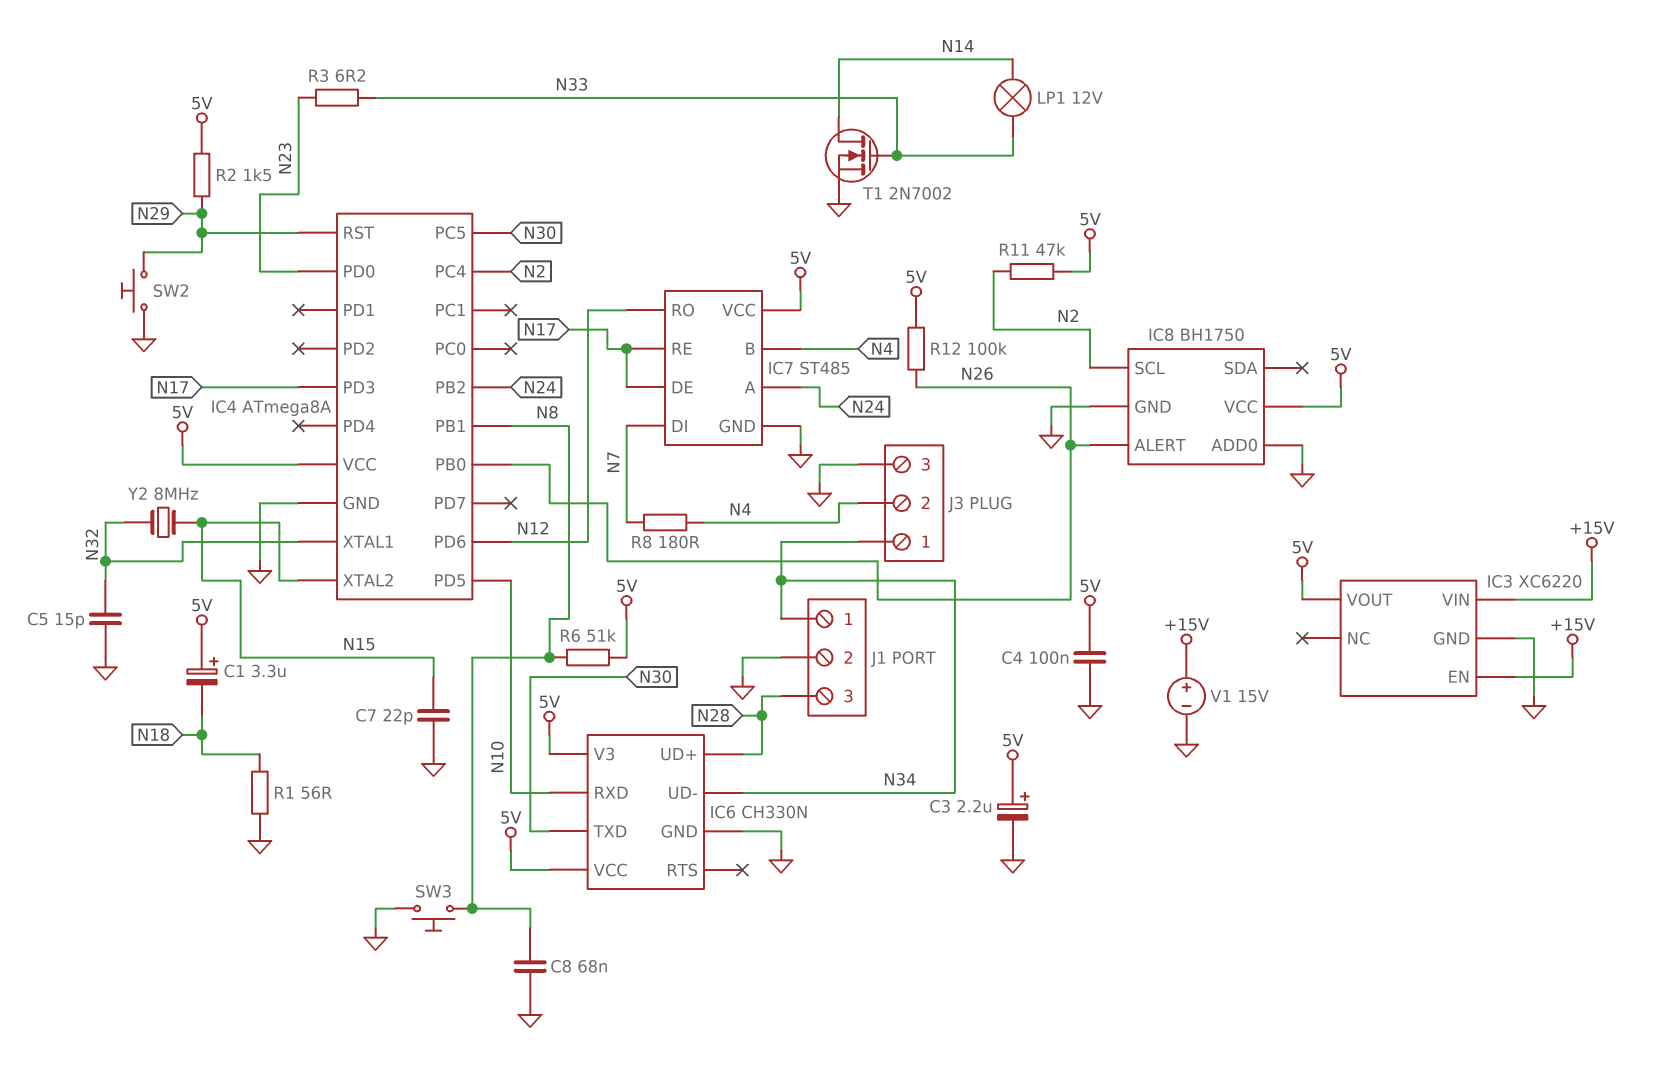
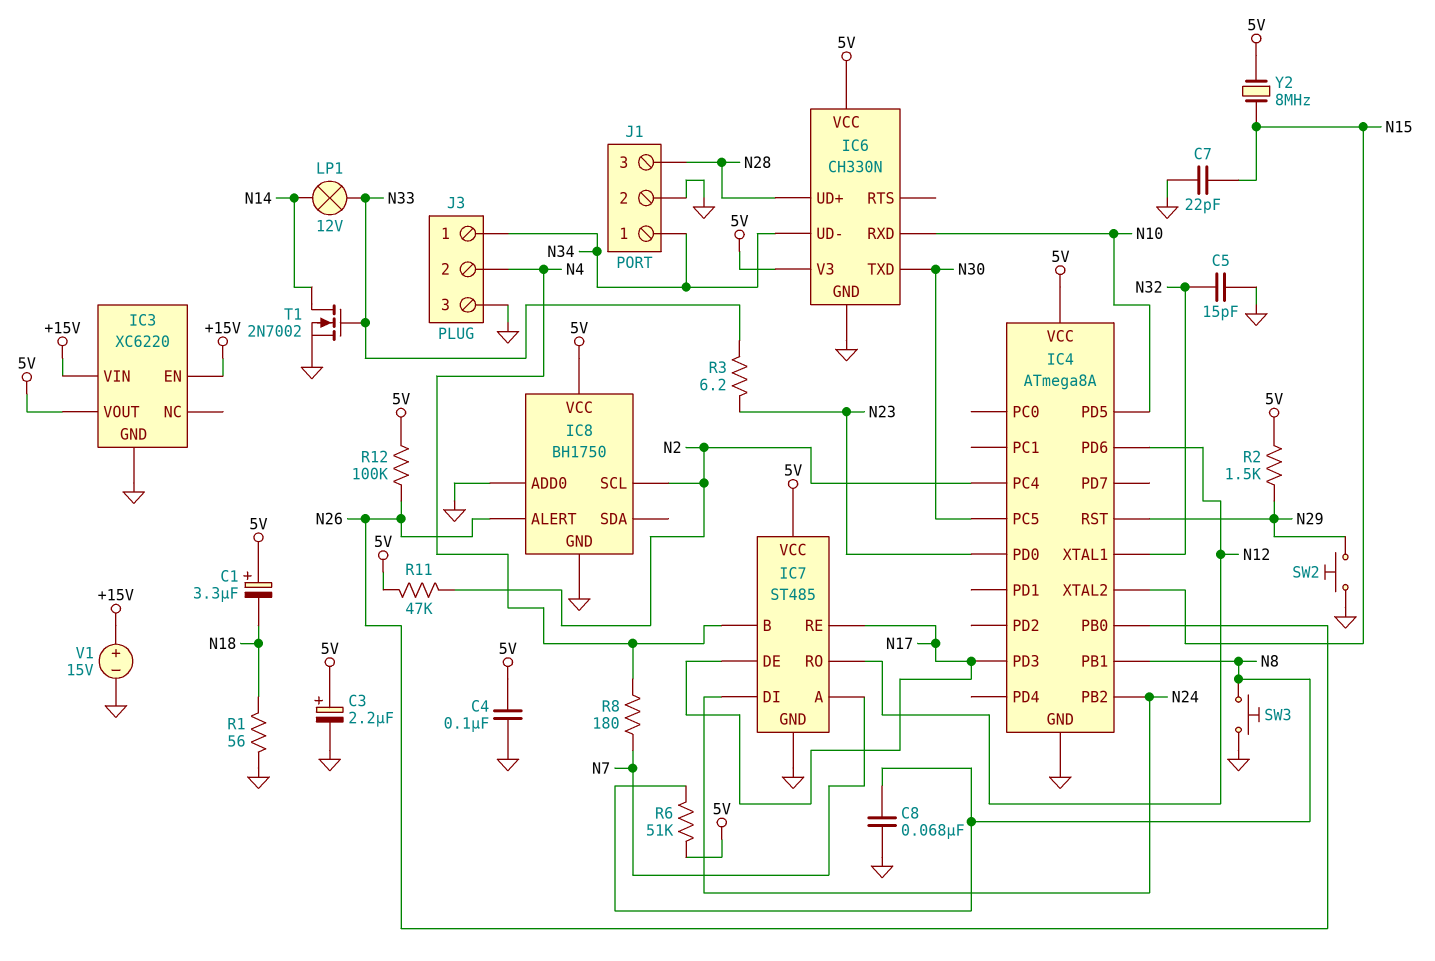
IC7 pin A: N24 -> N7
IC7 pin DI: N7 -> N24
Y2: 8MHz (N15, N32) -> 8MHz (5V, N15)

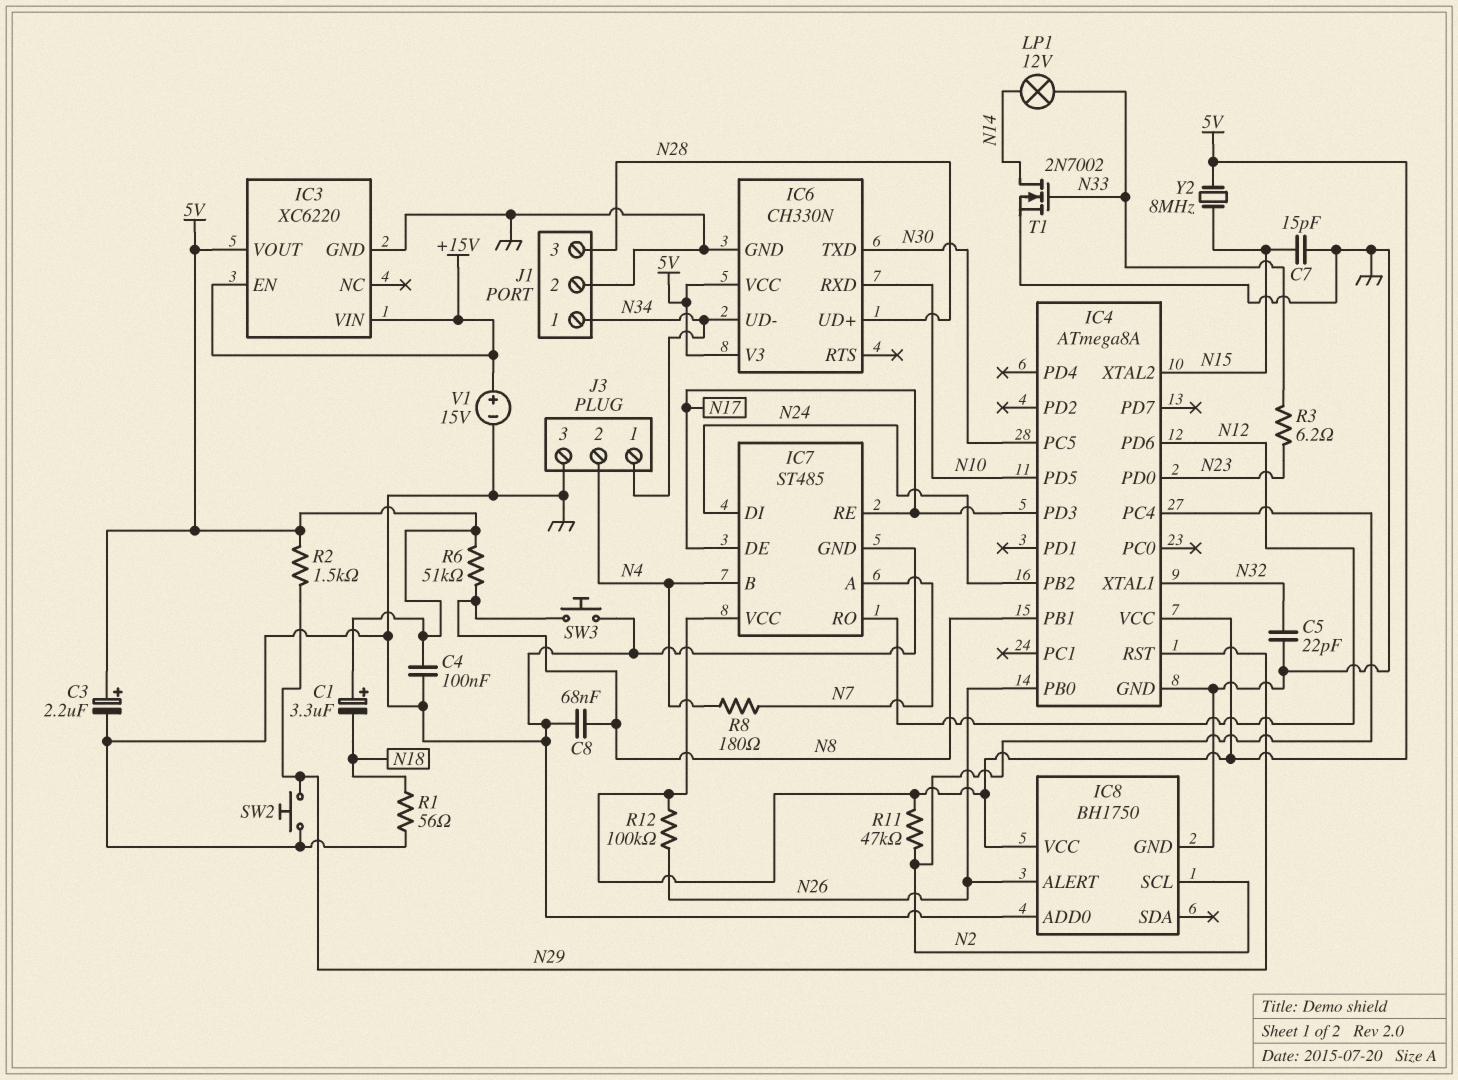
C5: 15pF (GND, N32) -> 22pF (GND, N32)
C7: 22pF (GND, N15) -> 15pF (GND, N15)

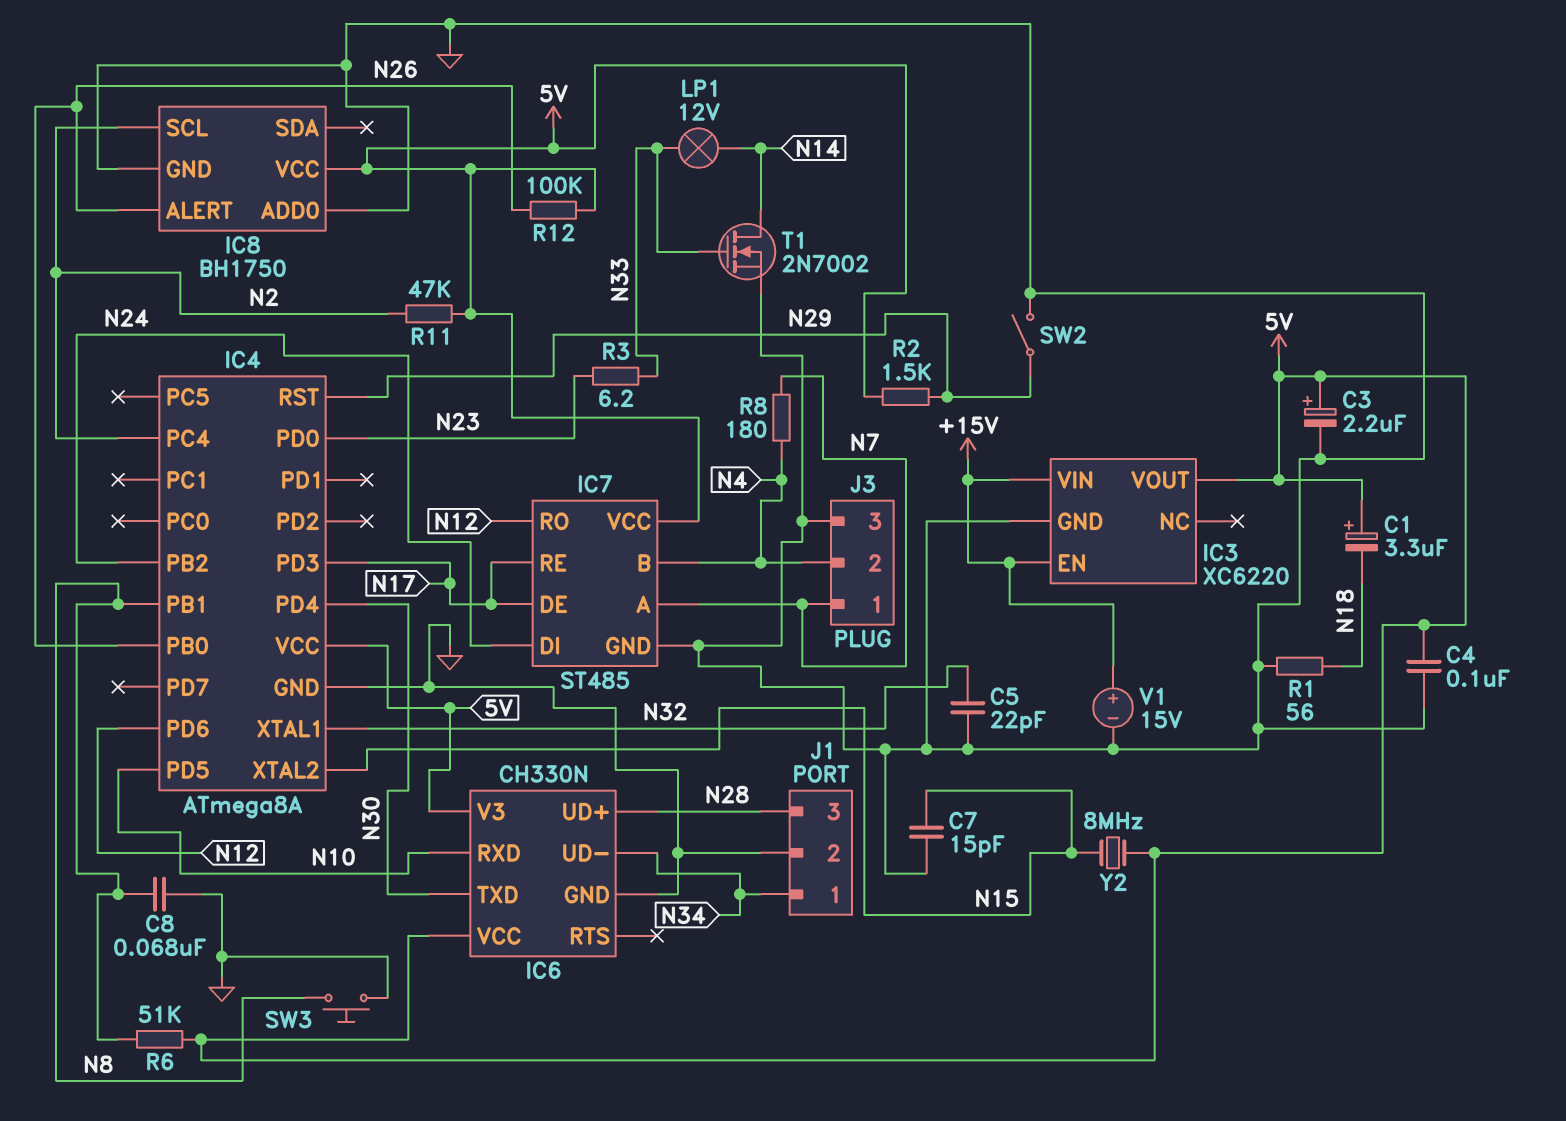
IC4 pin PC5: N30 -> none
IC4 pin PD4: none -> N30
J3 pin 1: N34 -> N7
SW2: button (GND, N29) -> switch (GND, N29)

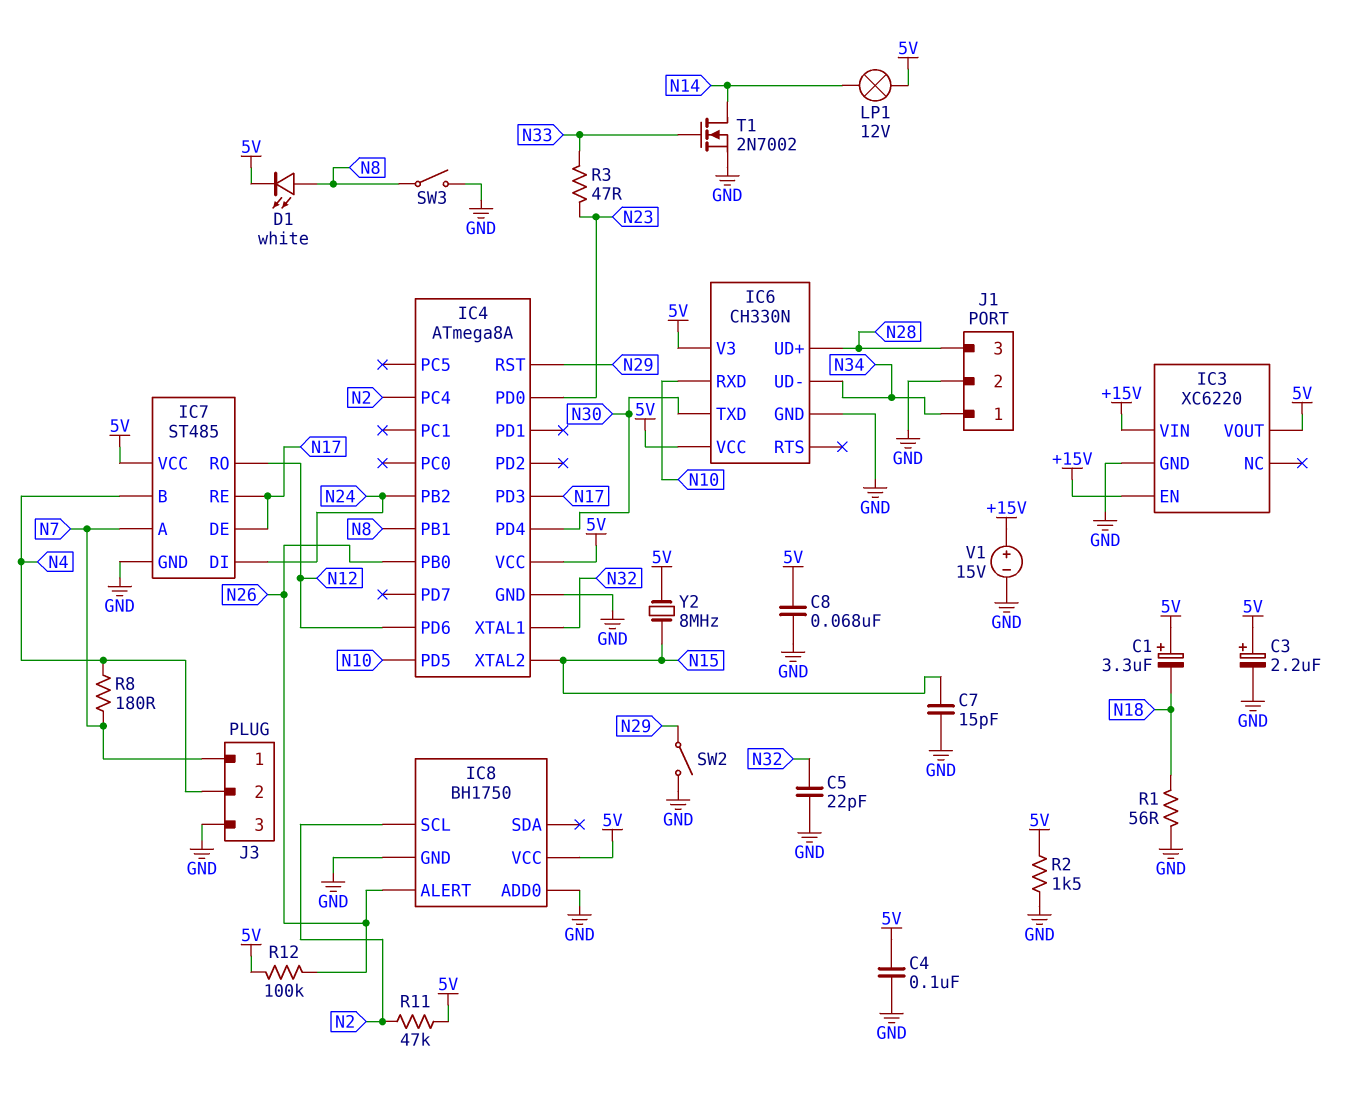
C8: 68nF (GND, N8) -> 68nF (5V, GND)
D1: none -> LED white (A N8, K 5V)
LP1: lamp 12V (N14, N33) -> lamp 12V (5V, N14)
R2: 1.5k (5V, N29) -> 1.5k (5V, GND)
R3: 6.2 (N23, N33) -> 47 (N23, N33)
R6: 51k (5V, N8) -> none
SW3: button (GND, N8) -> switch (GND, N8)

